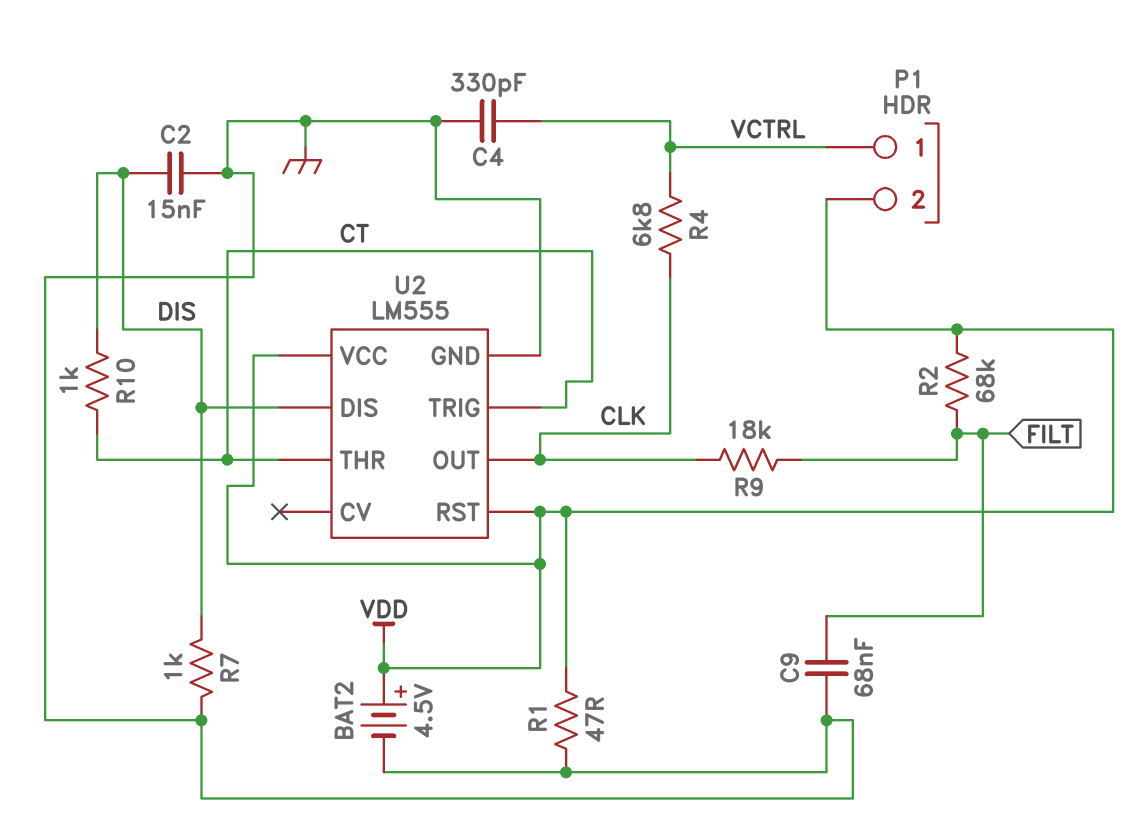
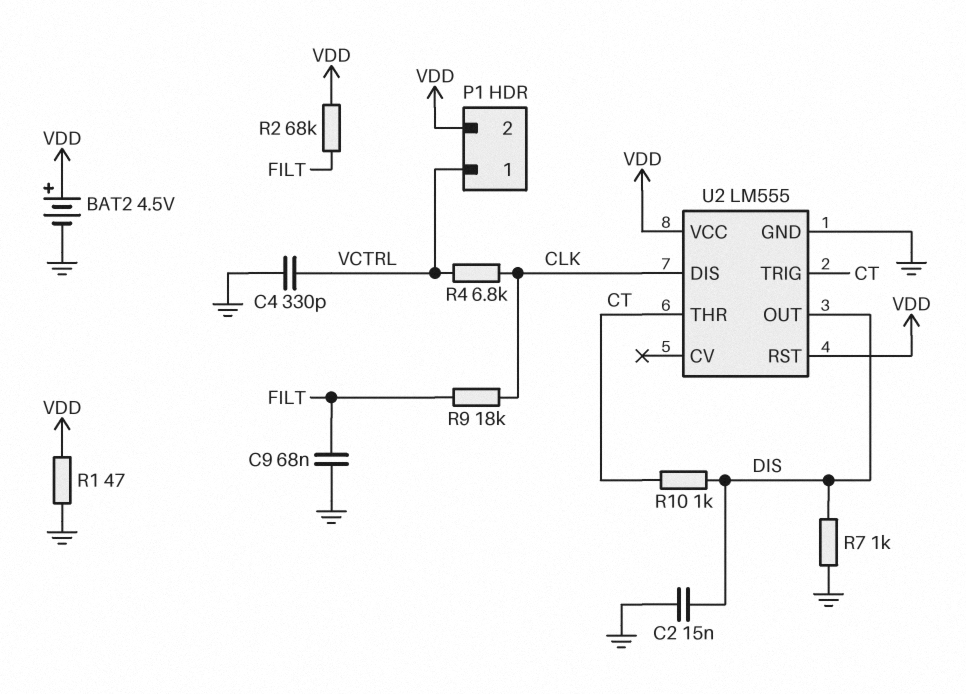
U2 pin DIS: DIS -> CLK
U2 pin OUT: CLK -> DIS

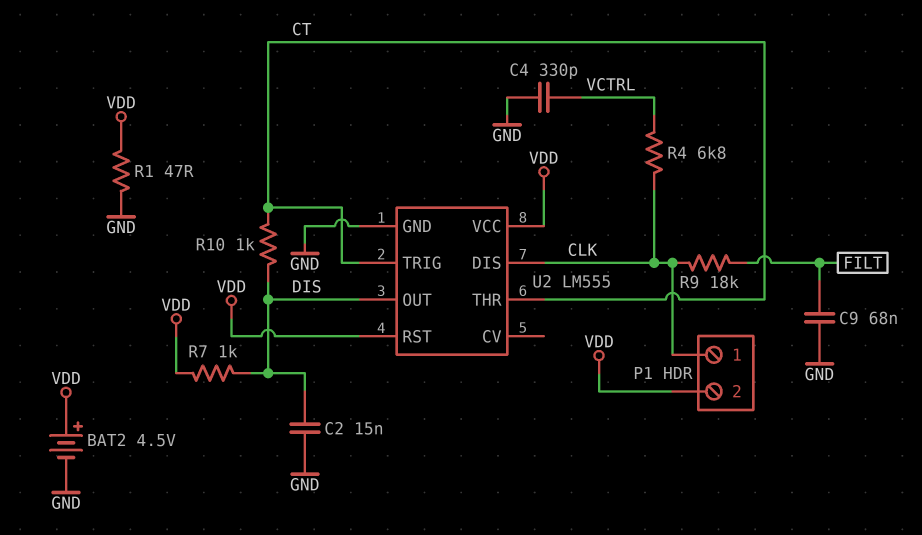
P1 pin 1: VCTRL -> CLK
R2: 68k (FILT, VDD) -> none
R7: 1k (DIS, GND) -> 1k (DIS, VDD)

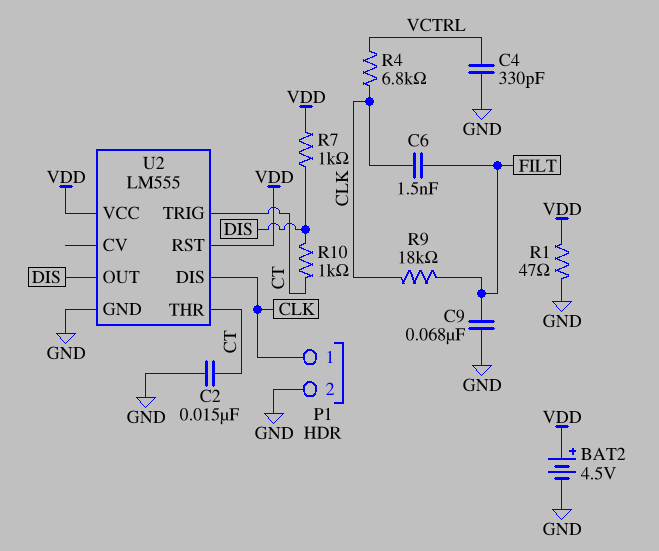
C2: 15nF (DIS, GND) -> 15nF (CT, GND)
C6: none -> 1.5nF (CLK, FILT)
P1 pin 2: VDD -> GND

